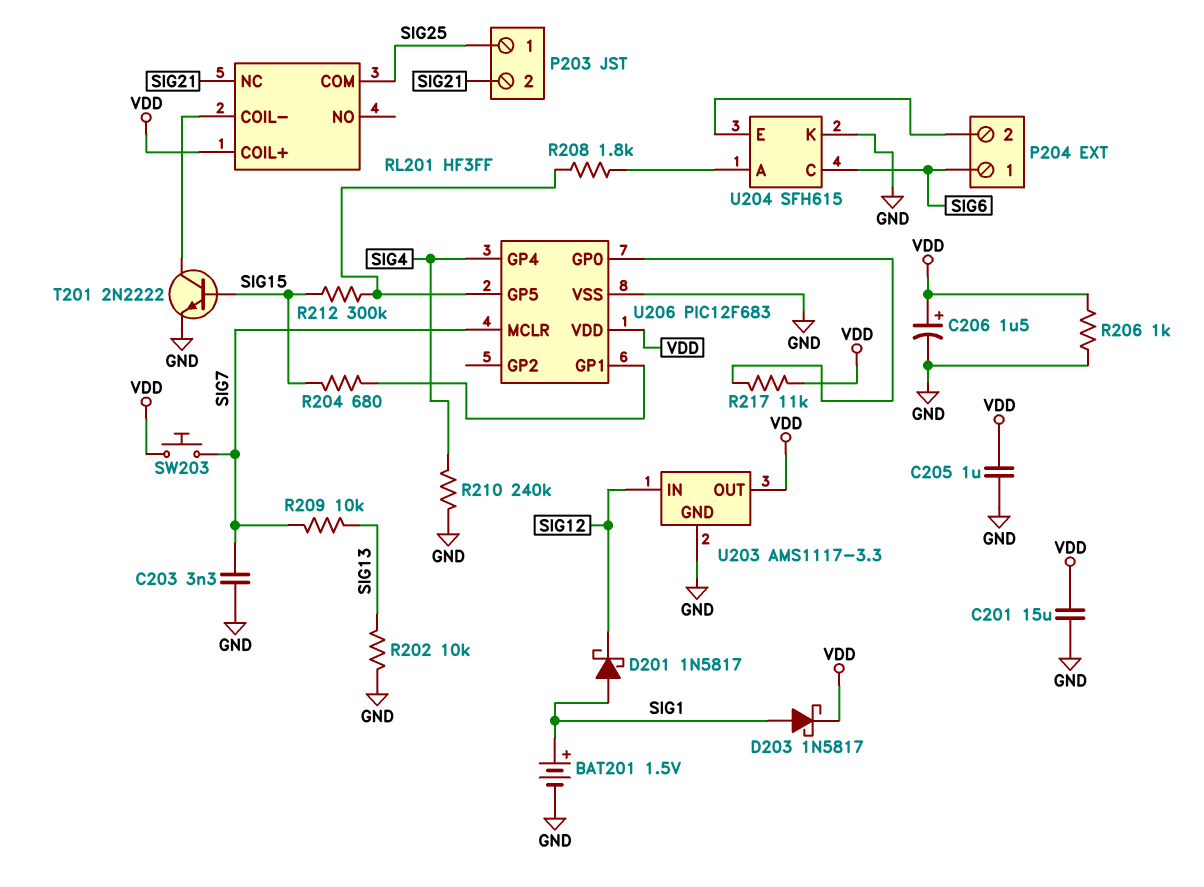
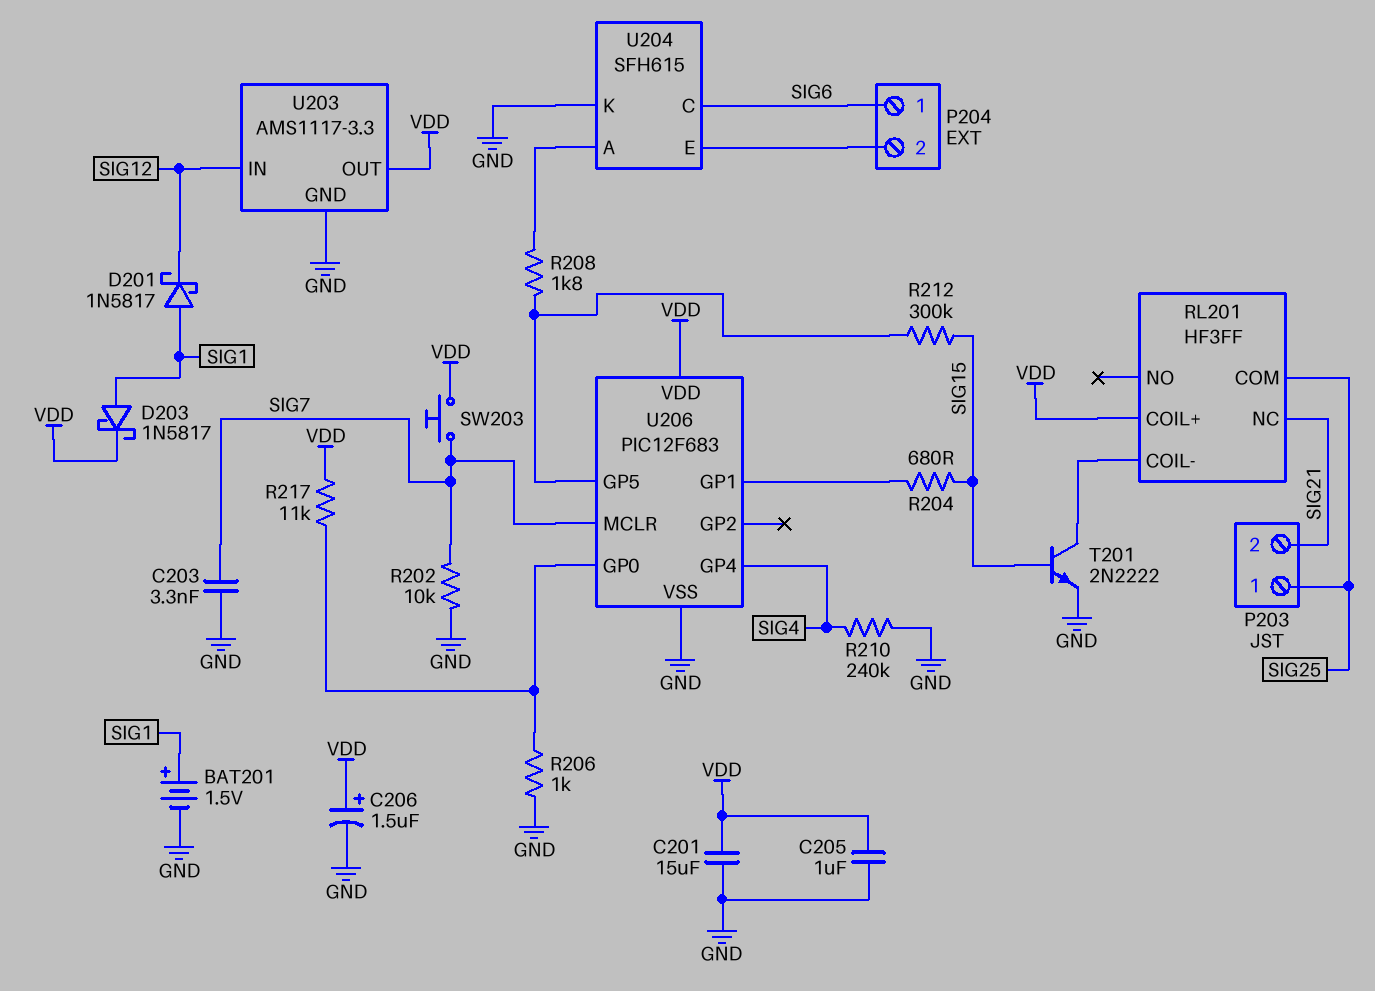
R202: 10k (GND, SIG13) -> 10k (GND, SIG7)
R206: 1k (GND, VDD) -> 1k (GND, U206/GP0)
R209: 10k (SIG7, SIG13) -> none

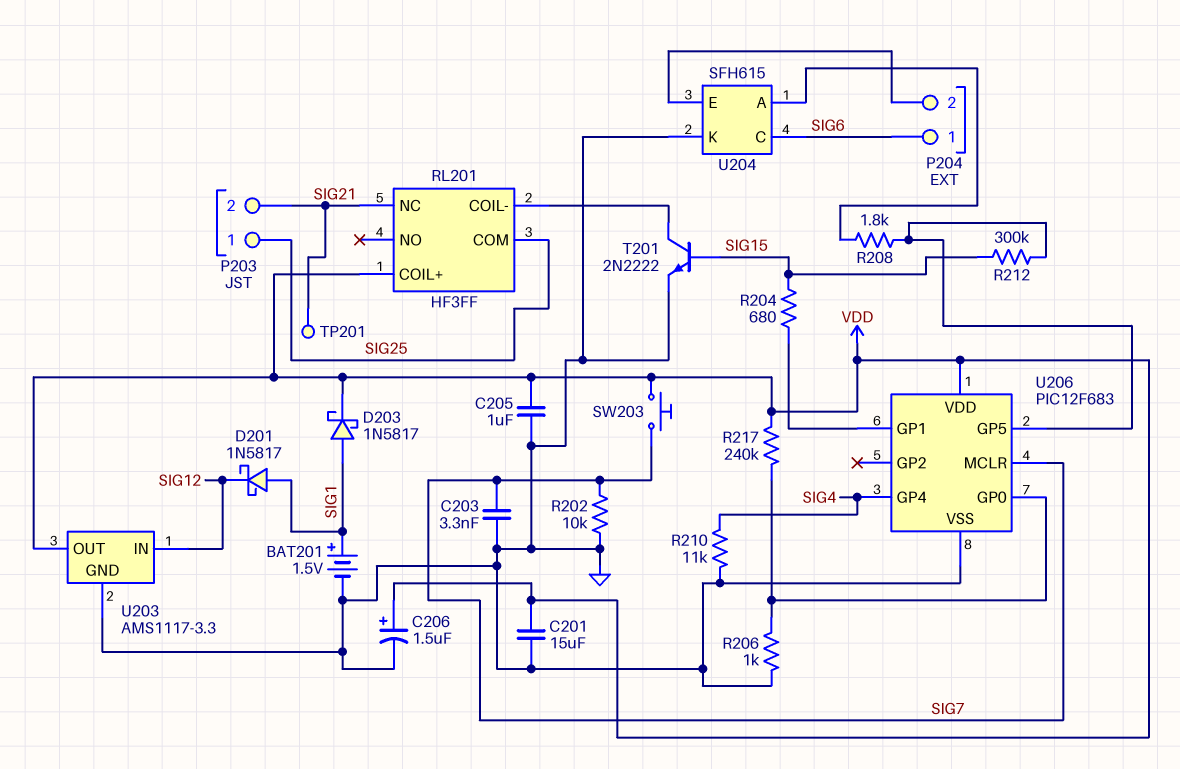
R210: 240k (GND, SIG4) -> 11k (GND, SIG4)
R217: 11k (U206/GP0, VDD) -> 240k (U206/GP0, VDD)
TP201: none -> test point (SIG21)

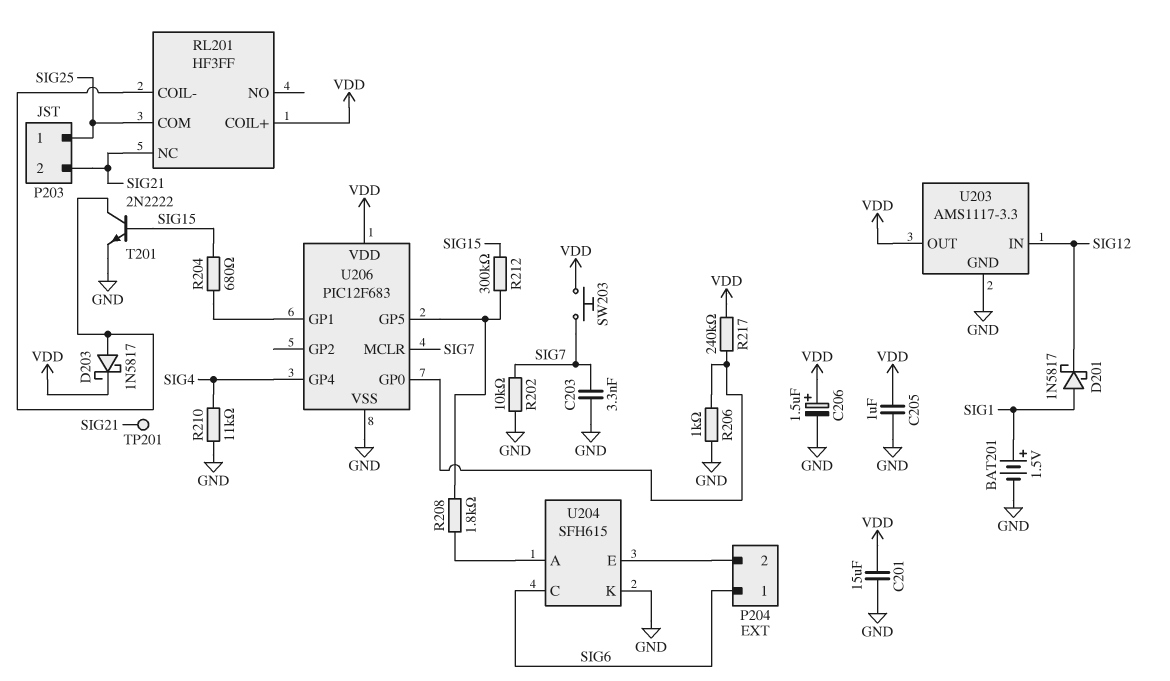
D203: schottky 1N5817 (A SIG1, K VDD) -> schottky 1N5817 (A RL201/COIL-, K VDD)

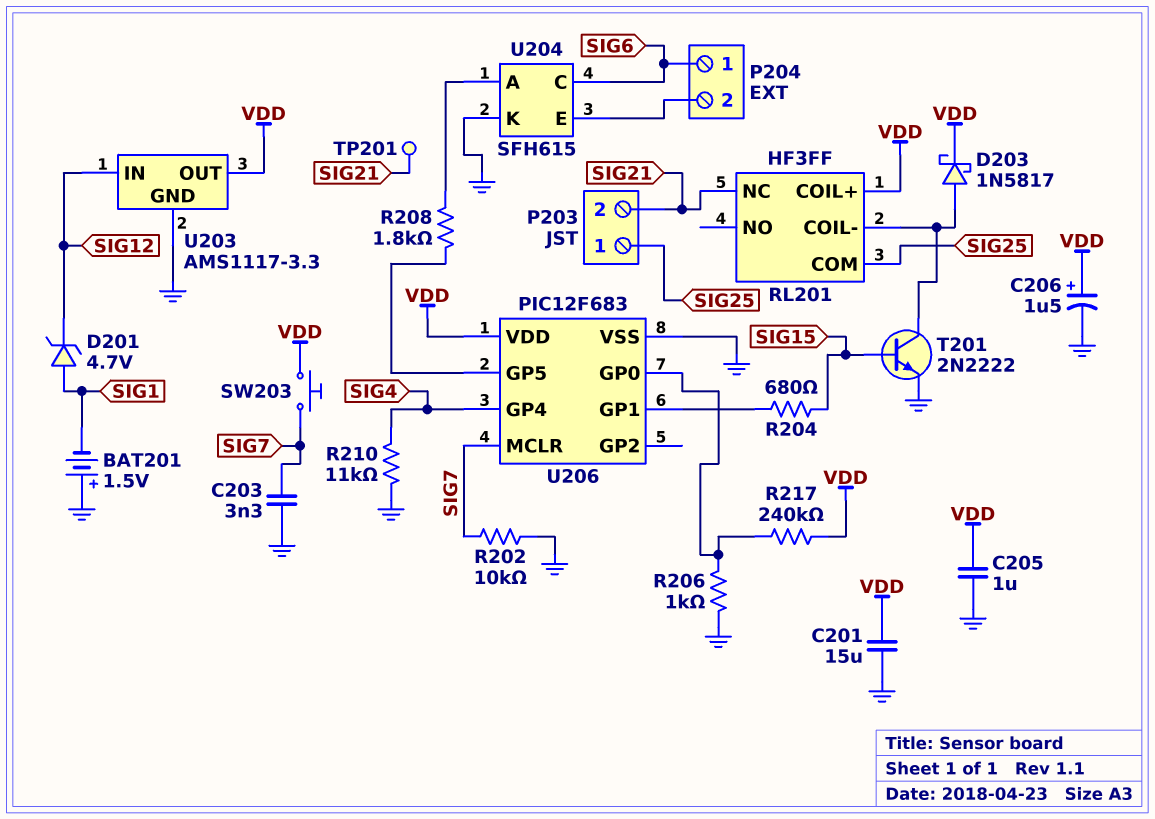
BAT201: 1.5V (plus SIG1, minus GND) -> 1.5V (plus GND, minus SIG1)
D201: schottky 1N5817 (A SIG1, K SIG12) -> zener 4.7V (A SIG1, K SIG12)
R212: 300k (SIG15, U206/GP5) -> none

